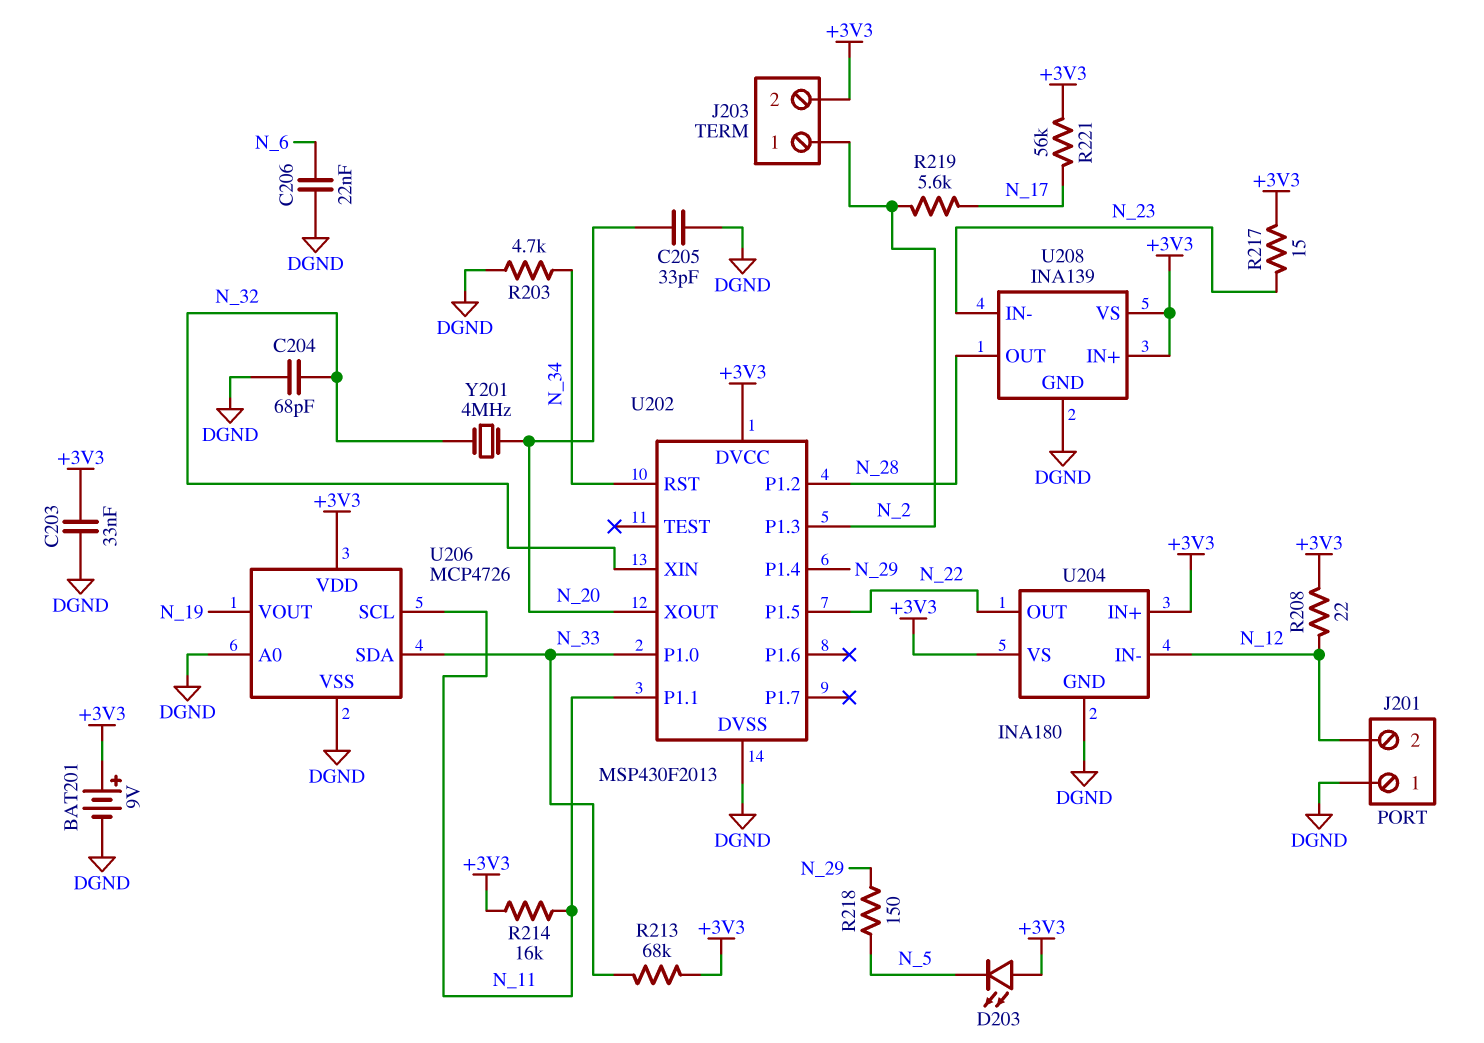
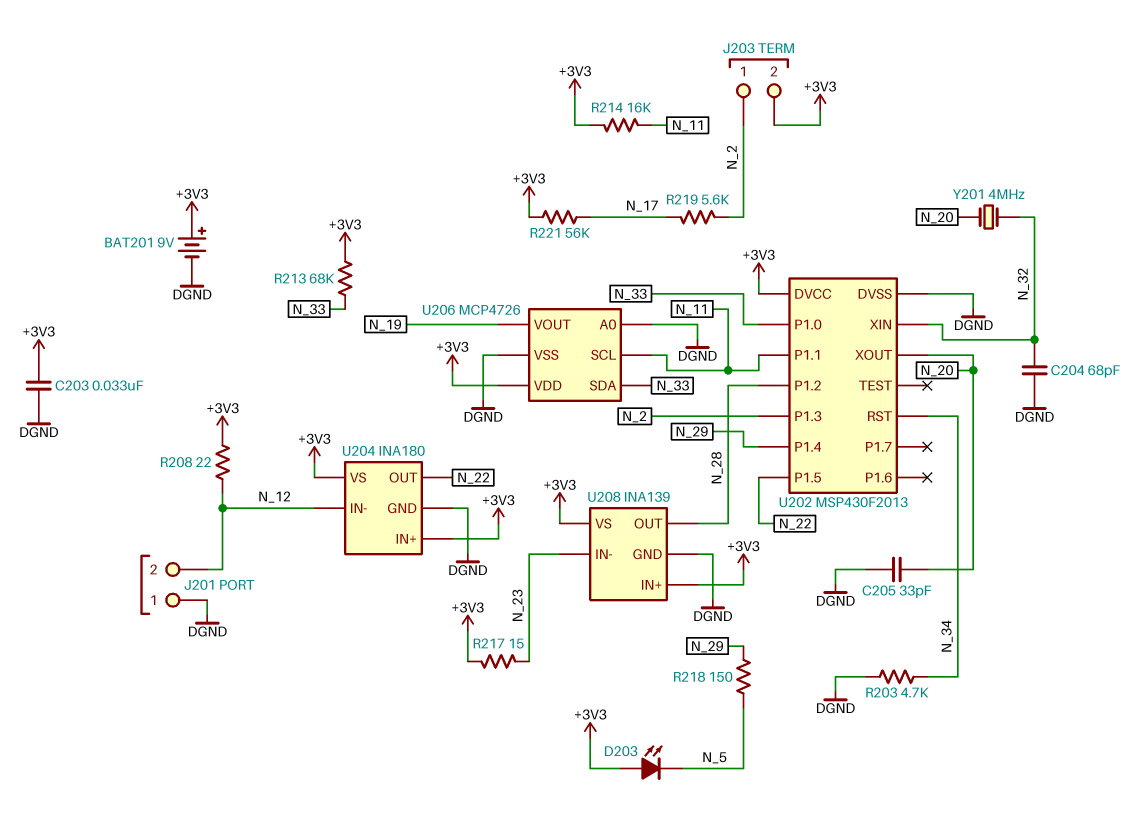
C206: 22nF (DGND, N_6) -> none

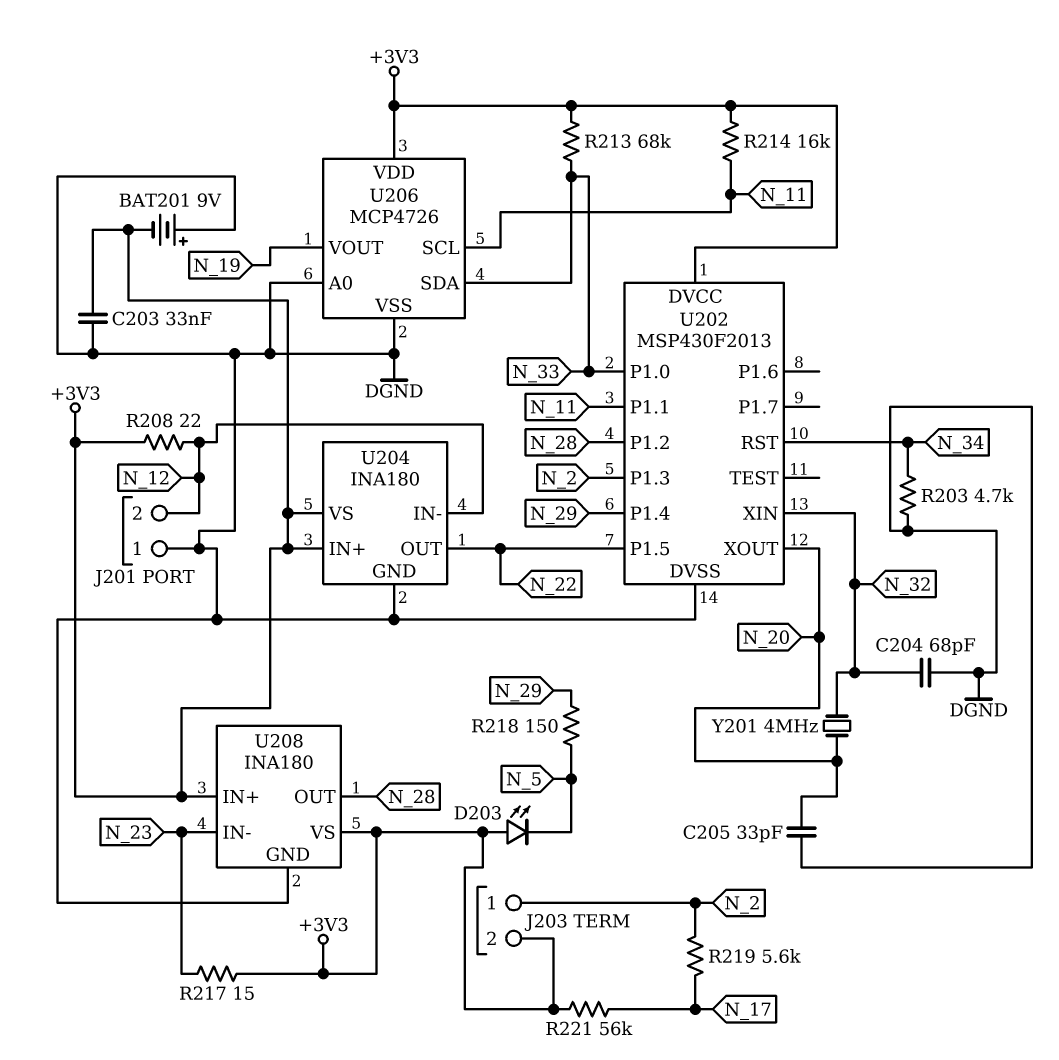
BAT201: 9V (plus +3V3, minus DGND) -> 9V (plus DGND, minus +3V3)
U208: INA139 -> INA180

